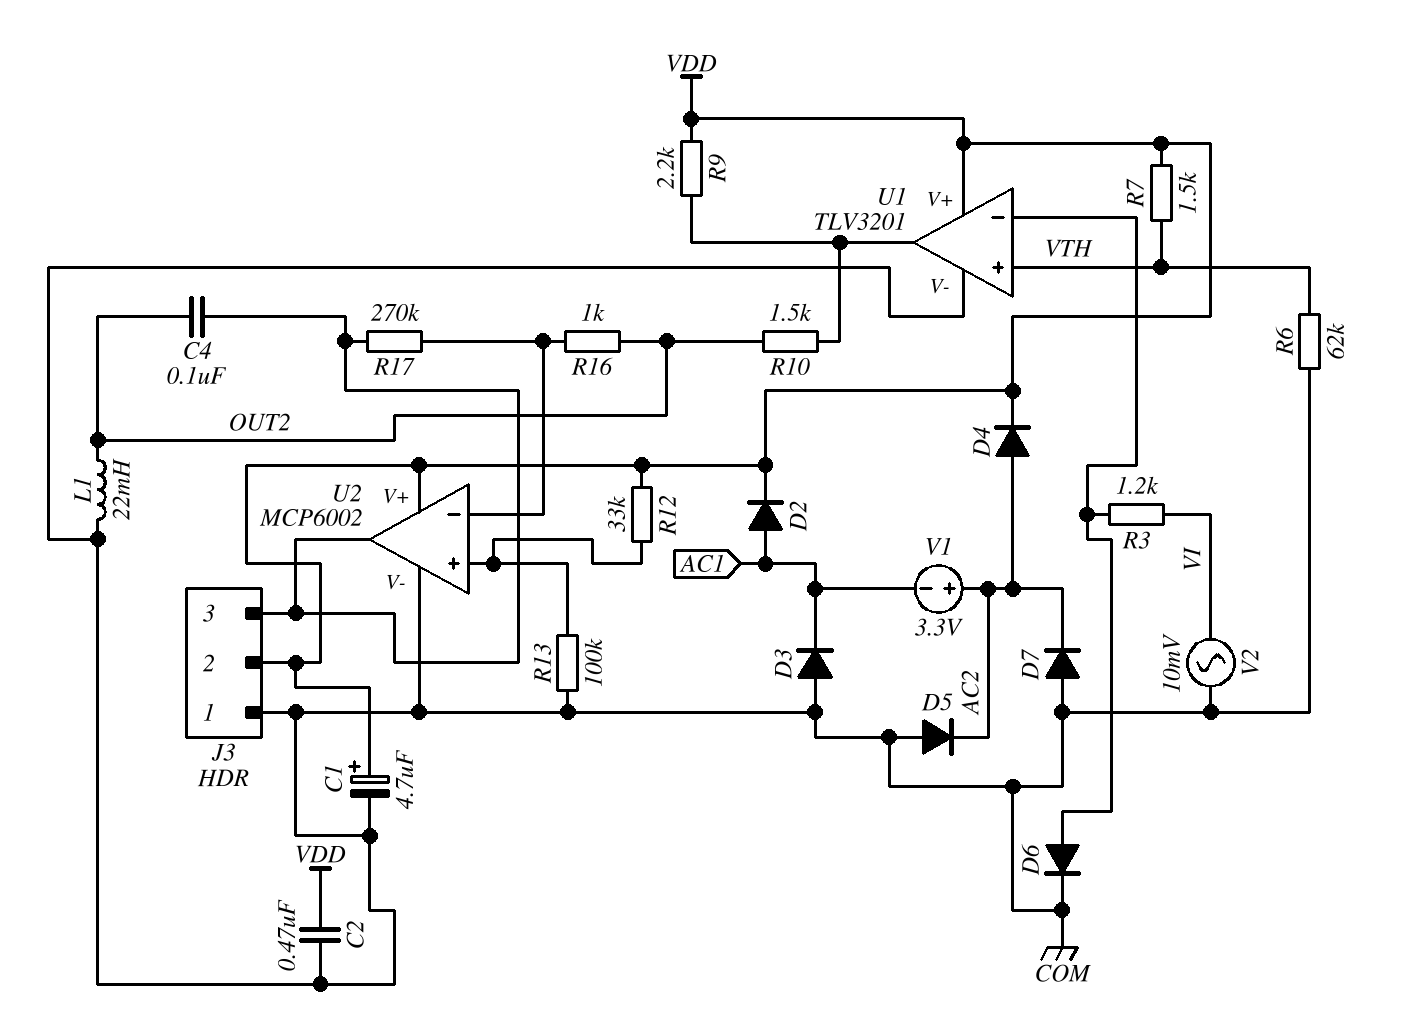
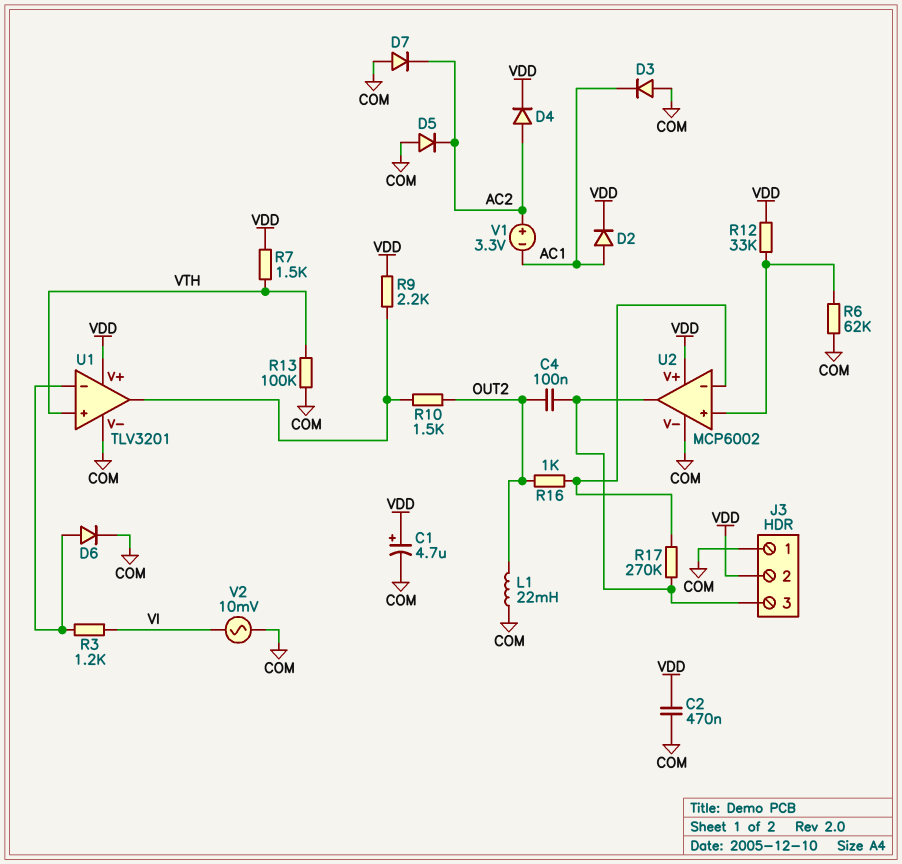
R6: 62k (COM, VTH) -> 62k (COM, U2/in+)
R13: 100k (COM, U2/in+) -> 100k (COM, VTH)

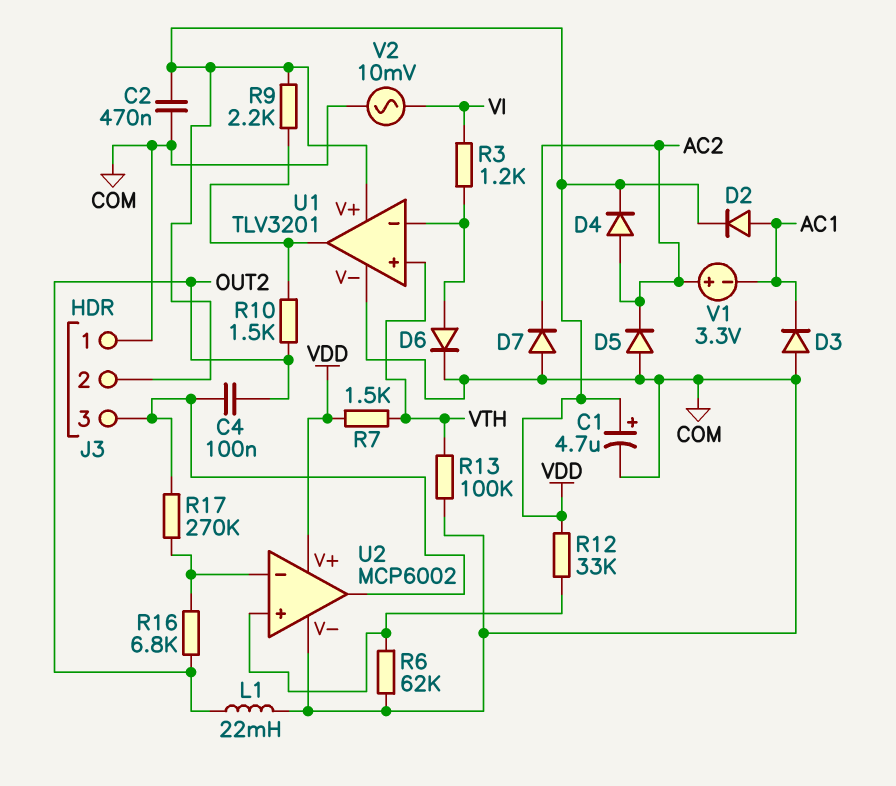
R16: 1k (OUT2, U2/in-) -> 6.8k (OUT2, U2/in-)

